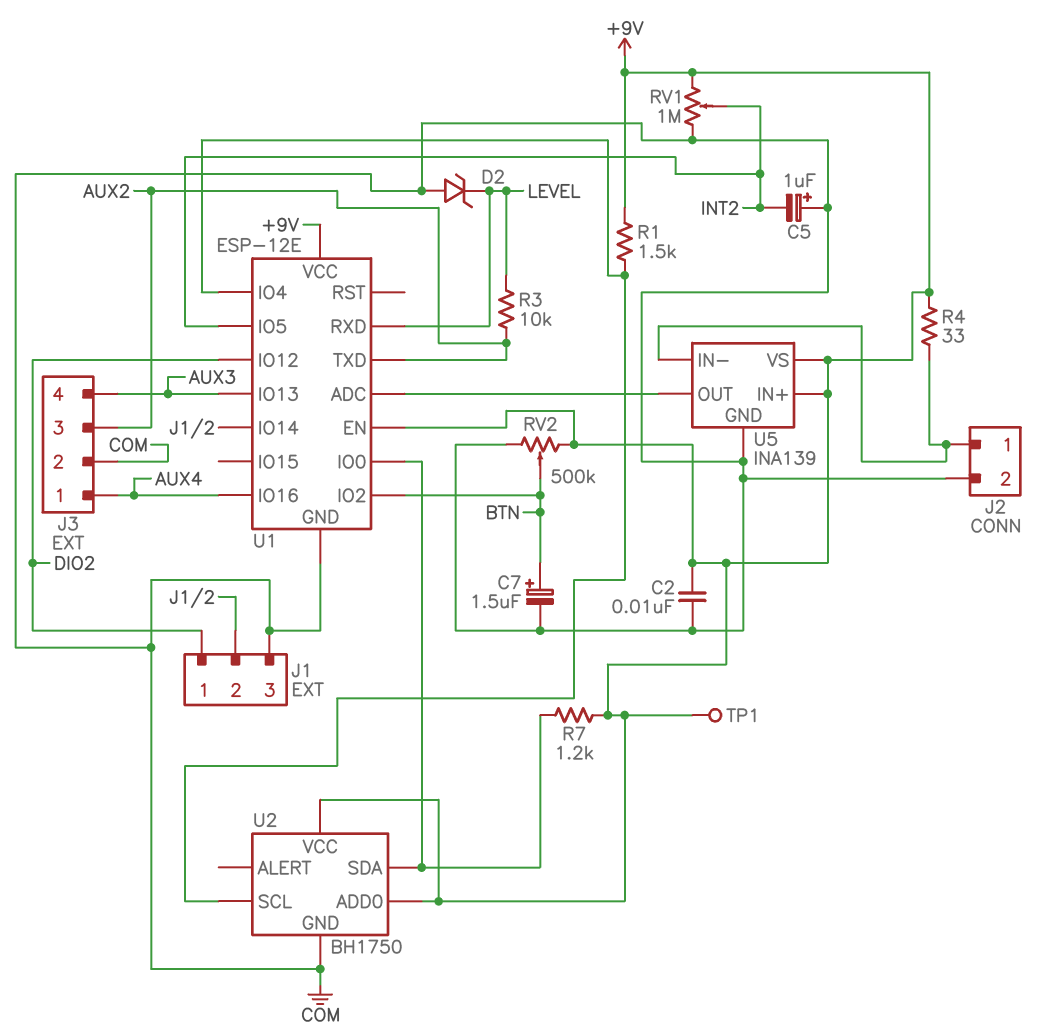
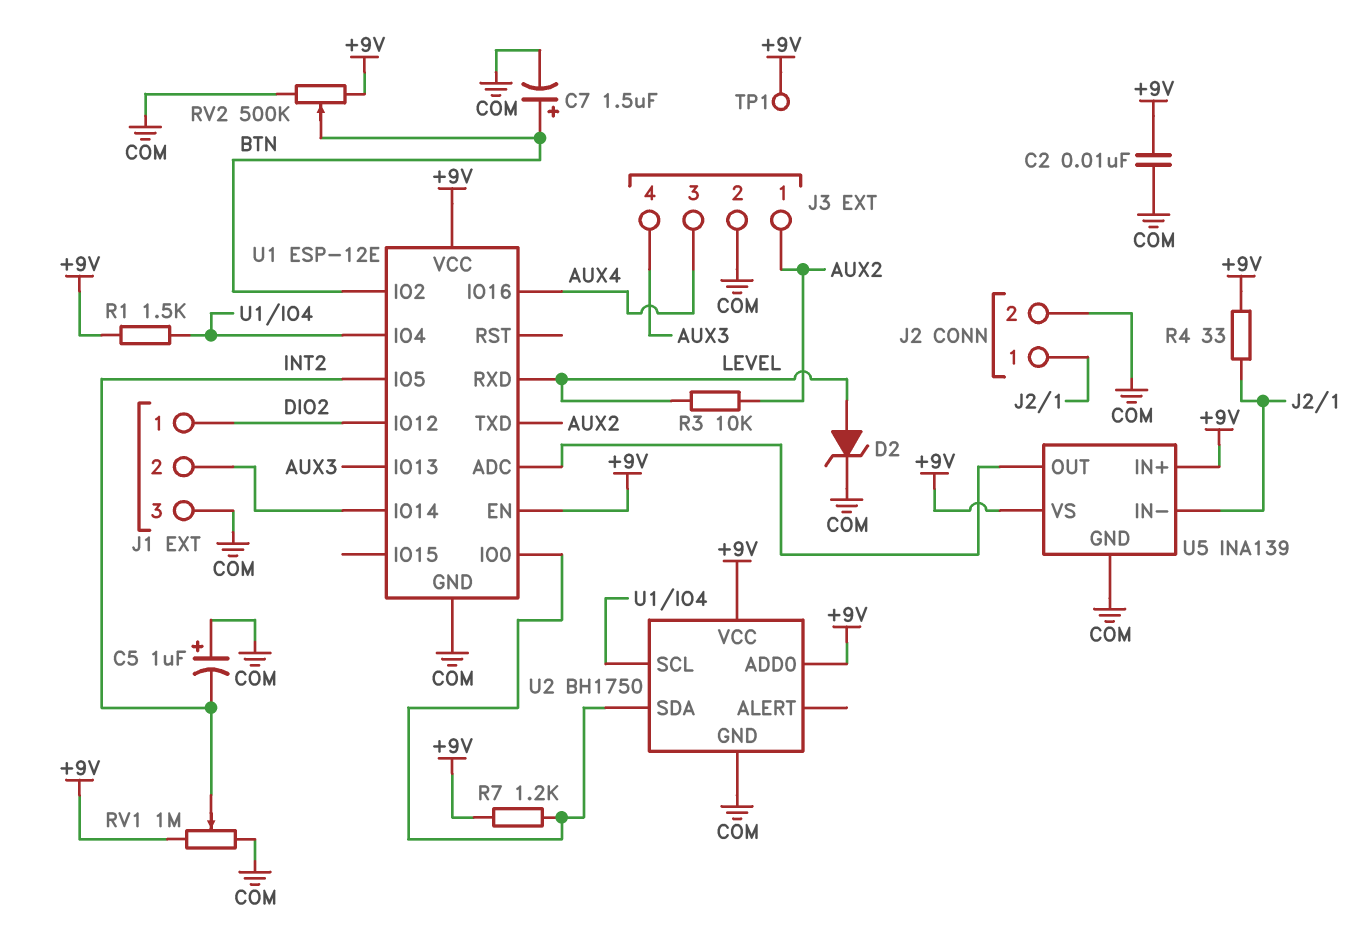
D2: zener (A COM, K LEVEL) -> zener (A LEVEL, K COM)
J3 pin 1: AUX4 -> AUX2
J3 pin 3: AUX2 -> AUX4

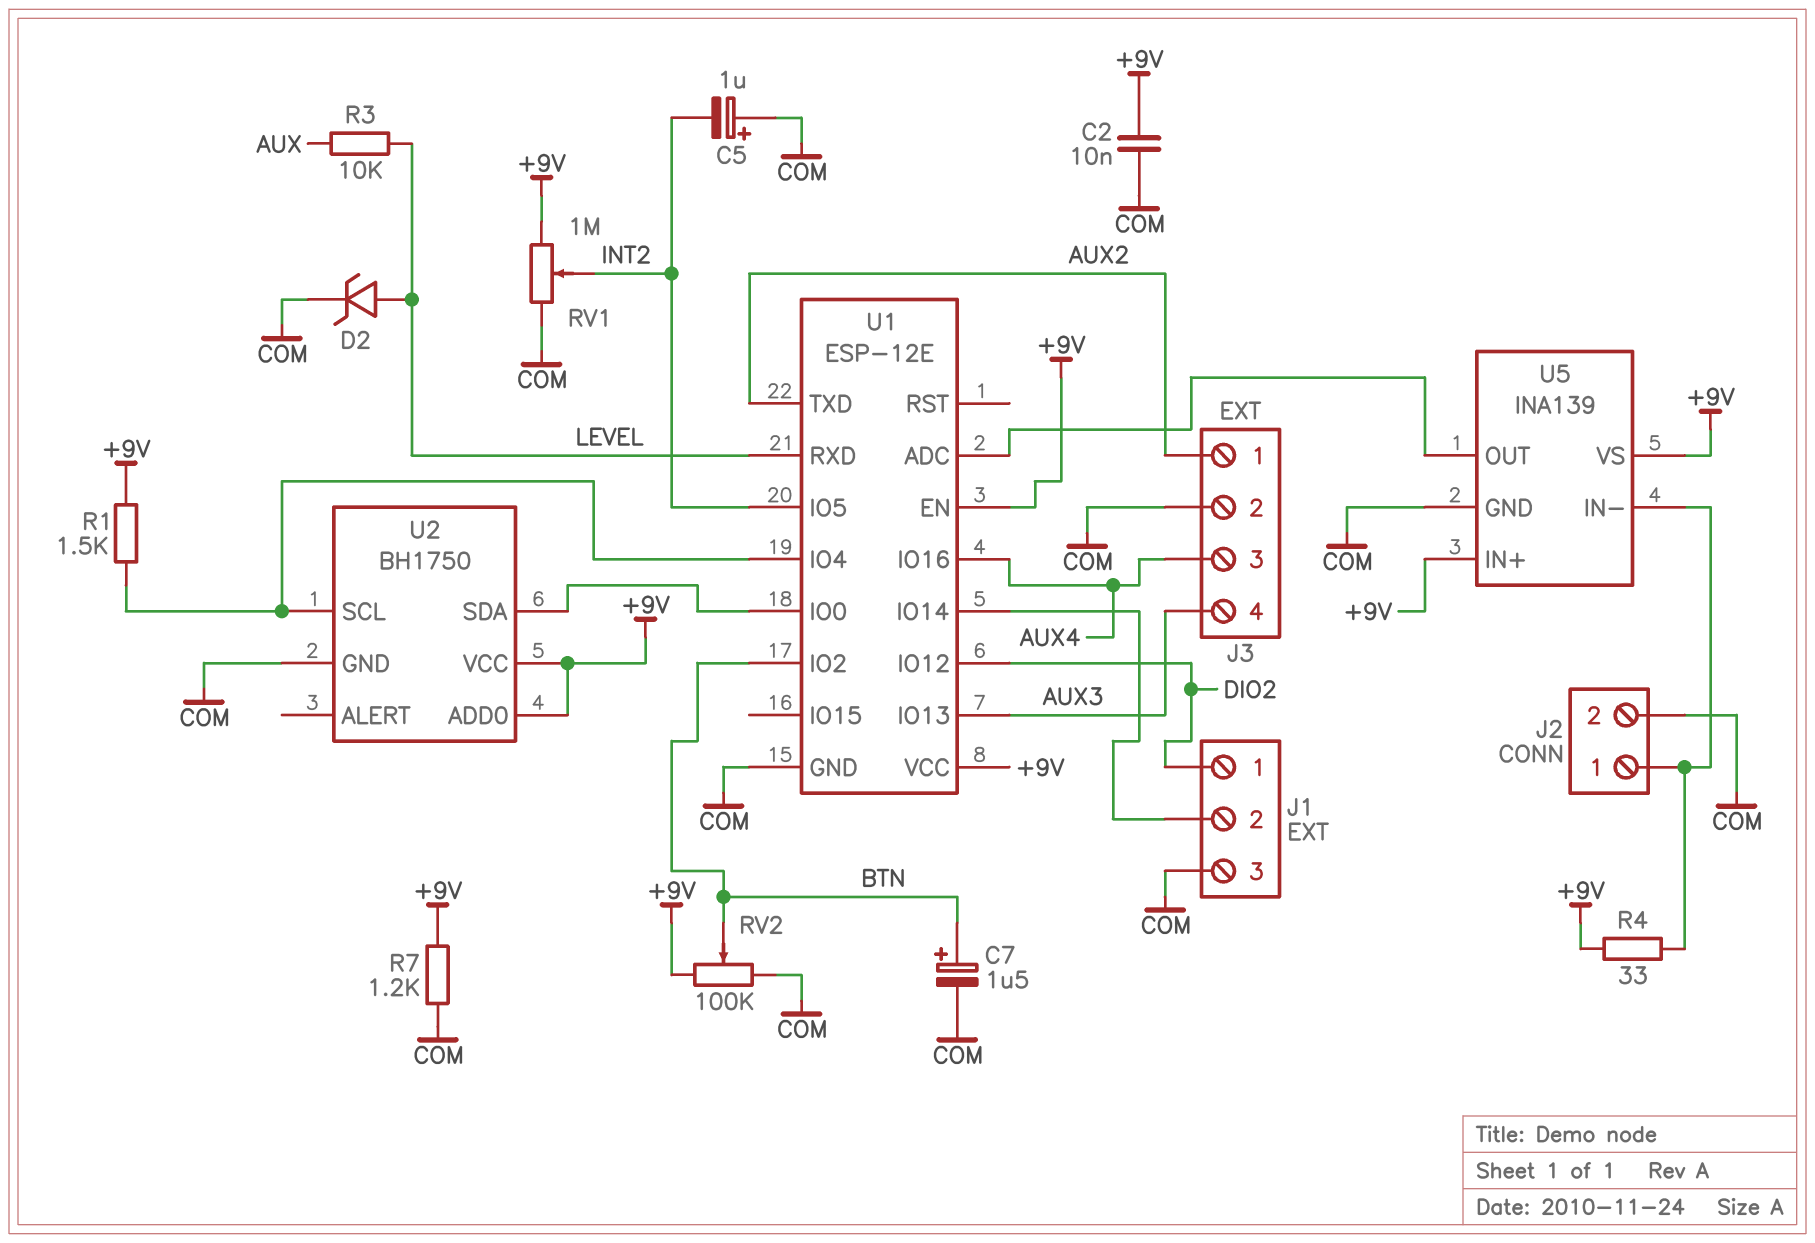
R3: 10k (AUX2, LEVEL) -> 10k (AUX, LEVEL)
R7: 1.2k (+9V, U1/IO0) -> 1.2k (+9V, COM)
RV2: 500k (+9V, COM, wiper BTN) -> 100k (+9V, COM, wiper BTN)
TP1: test point (+9V) -> none

